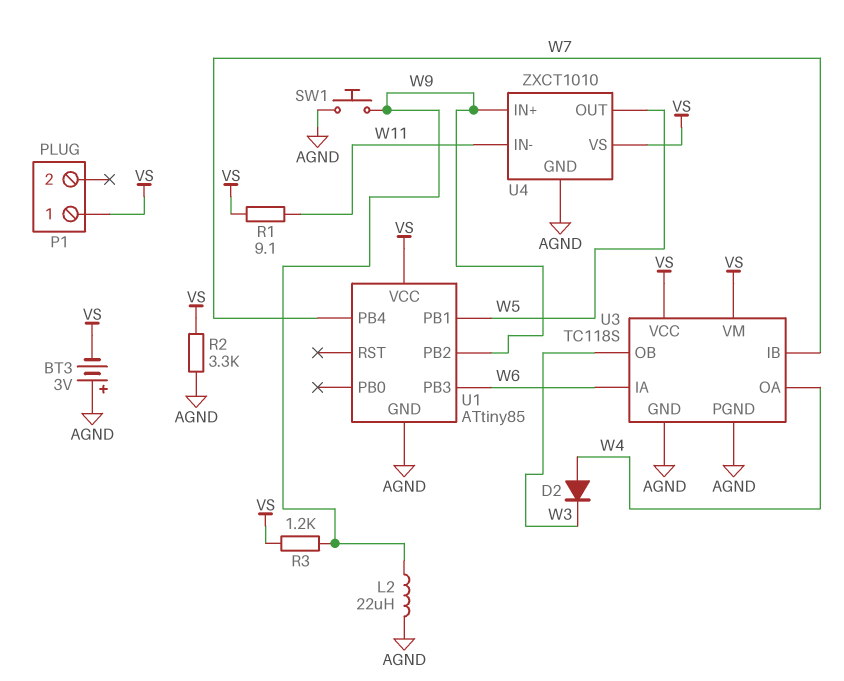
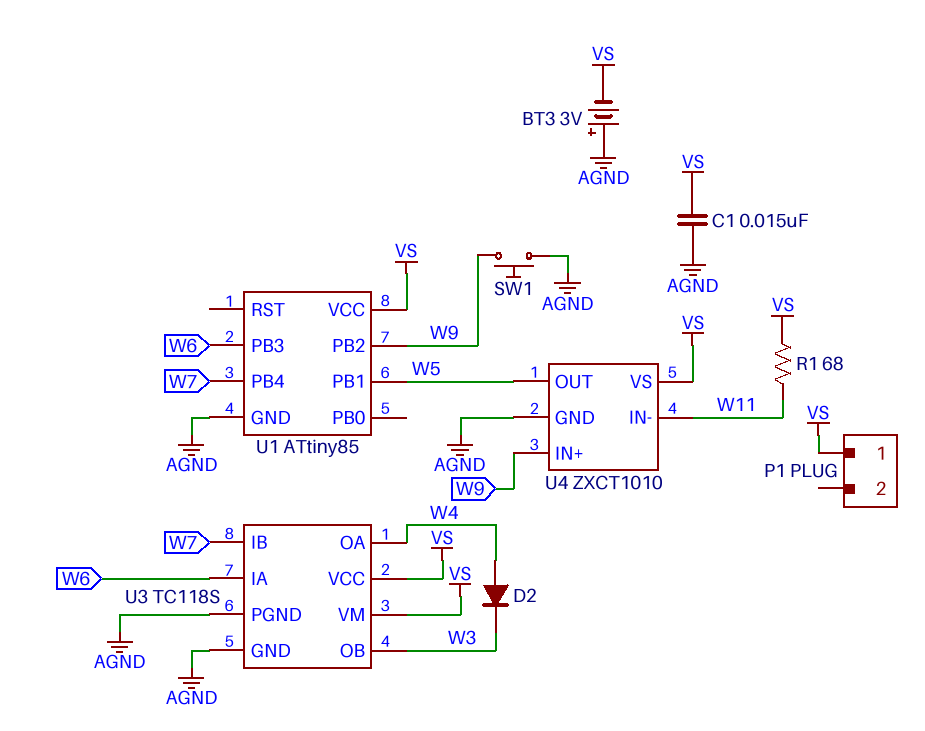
C1: none -> 15nF (AGND, VS)
L2: 22uH (AGND, W9) -> none
R1: 9.1 (VS, W11) -> 68 (VS, W11)
R2: 3.3k (AGND, VS) -> none
R3: 1.2k (VS, W9) -> none

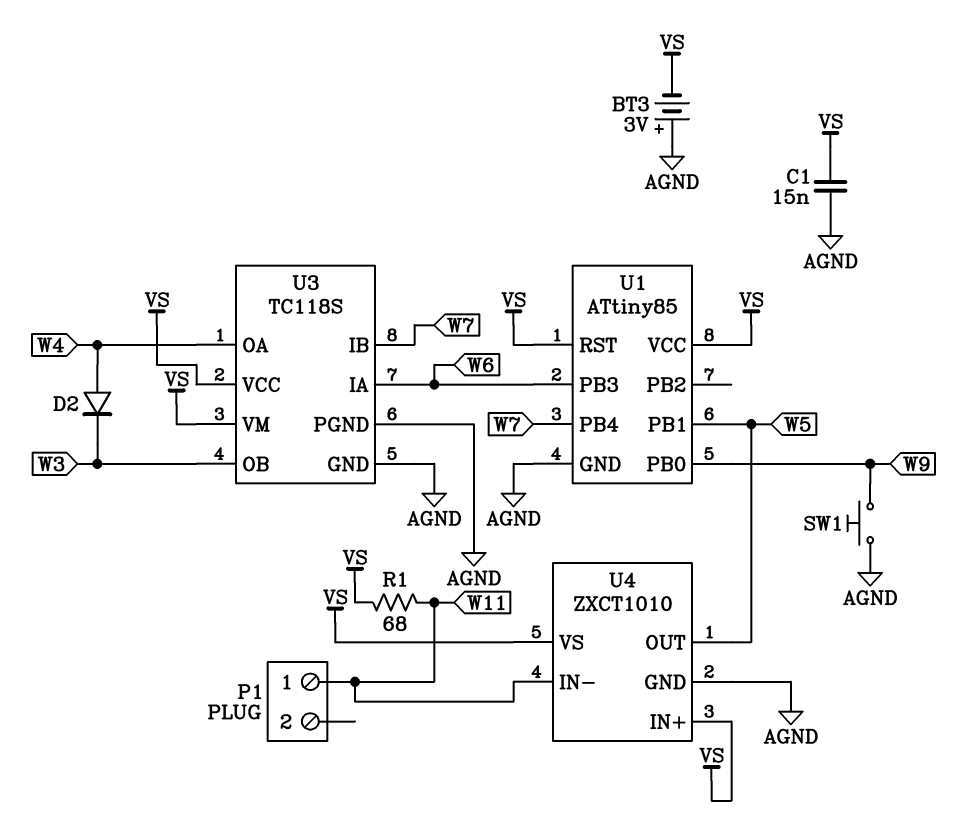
P1 pin 1: VS -> W11
U1 pin PB0: none -> W9
U1 pin PB2: W9 -> none
U1 pin RST: none -> VS
U4 pin IN+: W9 -> VS

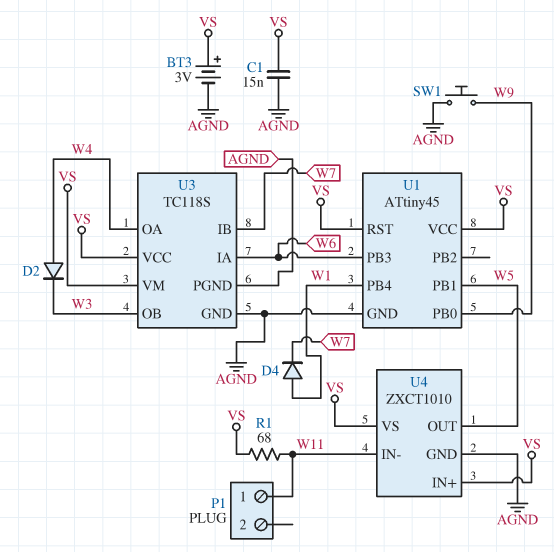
BT3: 3V (plus AGND, minus VS) -> 3V (plus VS, minus AGND)
D4: none -> diode (A W1, K W7)
U1: ATtiny85 -> ATtiny45
U1 pin PB4: W7 -> W1

